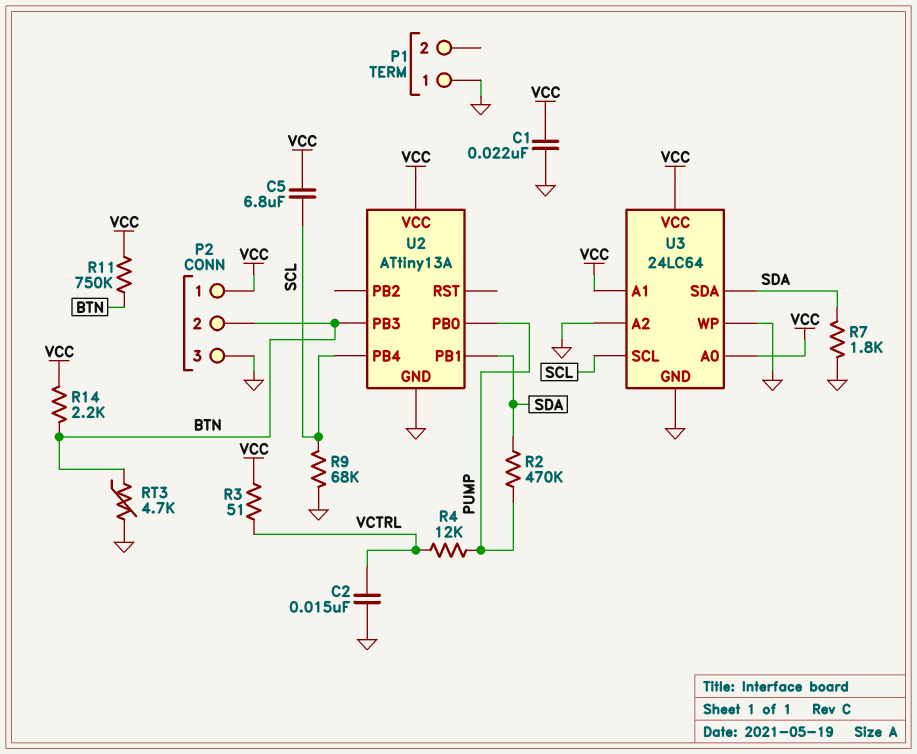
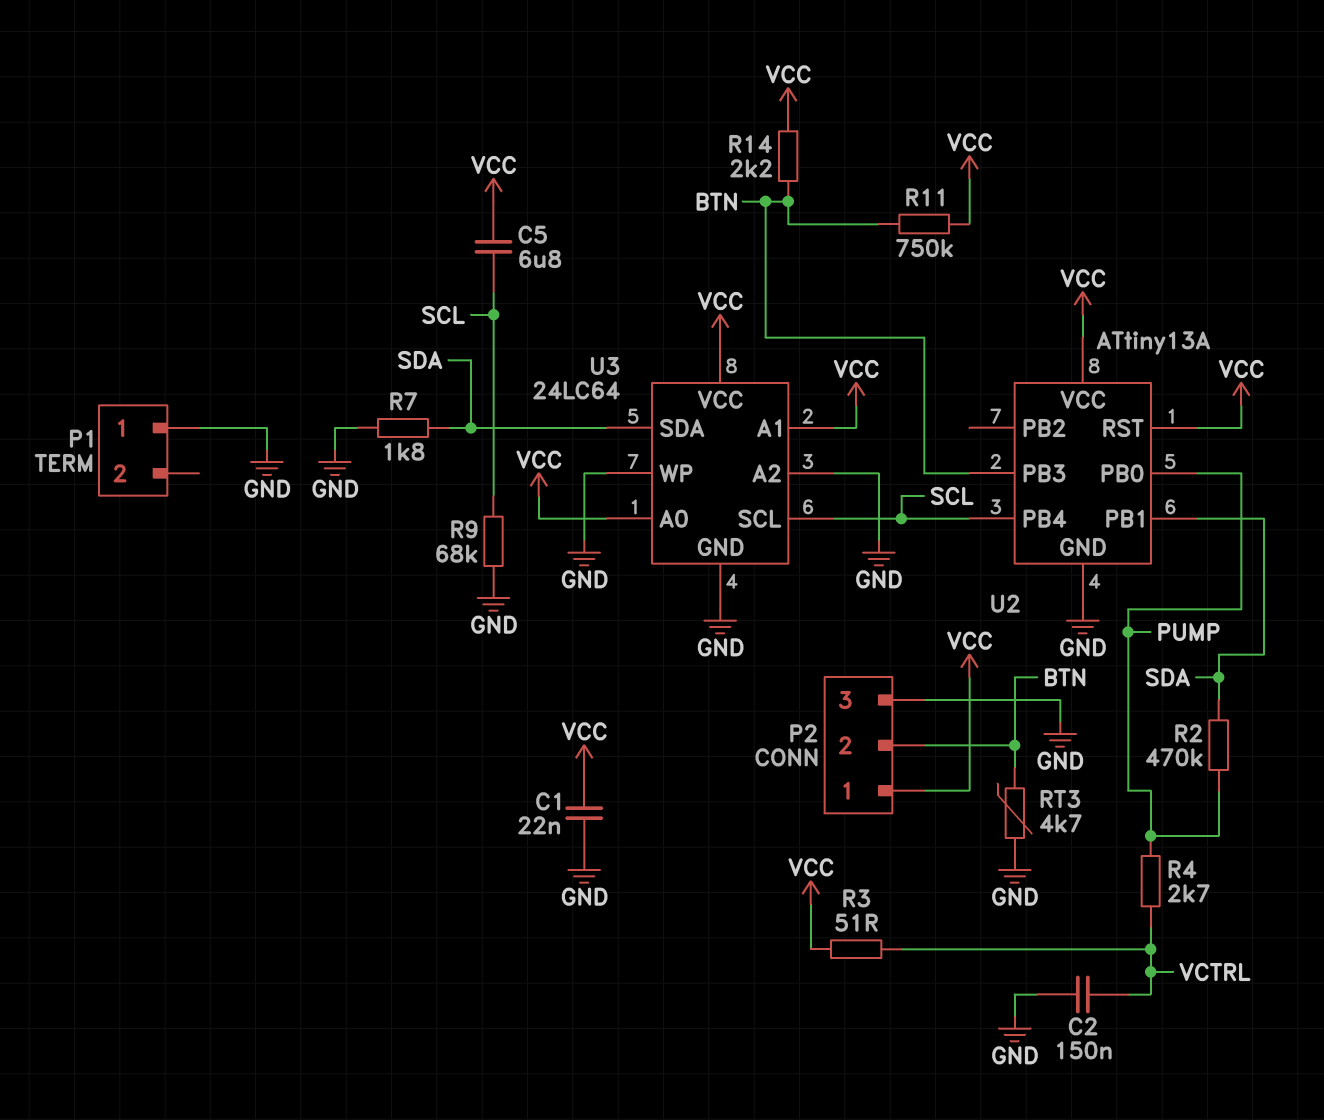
C2: 15nF (GND, VCTRL) -> 150nF (GND, VCTRL)
R4: 12k (PUMP, VCTRL) -> 2.7k (PUMP, VCTRL)
U2 pin RST: none -> VCC

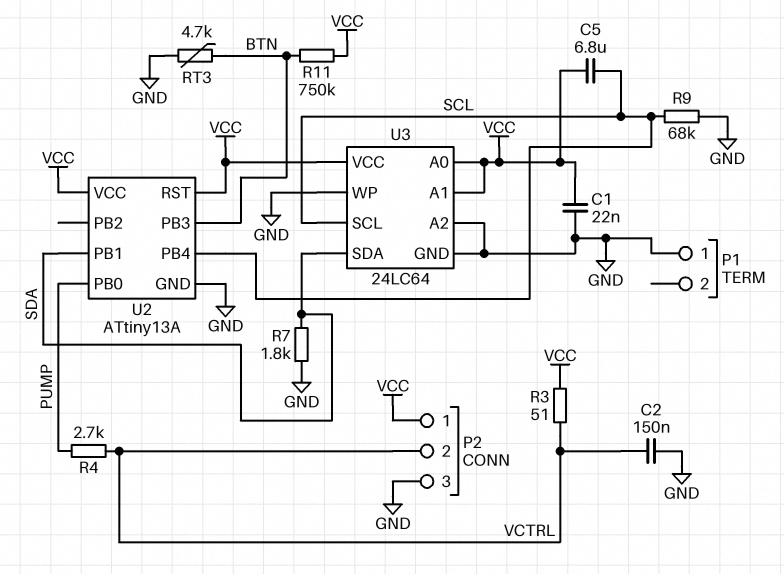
P2 pin 2: BTN -> VCTRL
R2: 470k (PUMP, SDA) -> none
R14: 2.2k (BTN, VCC) -> none

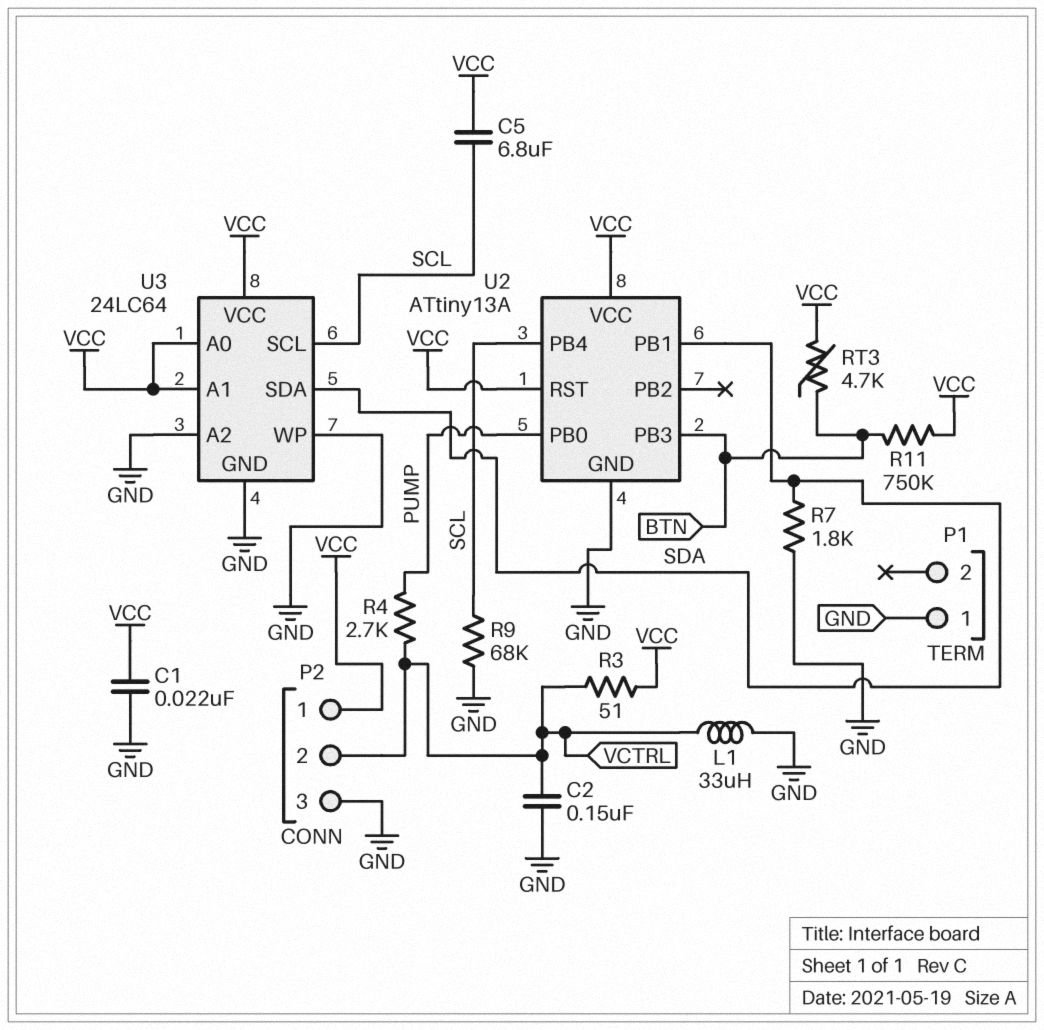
L1: none -> 33uH (GND, VCTRL)
RT3: 4.7k (BTN, GND) -> 4.7k (BTN, VCC)

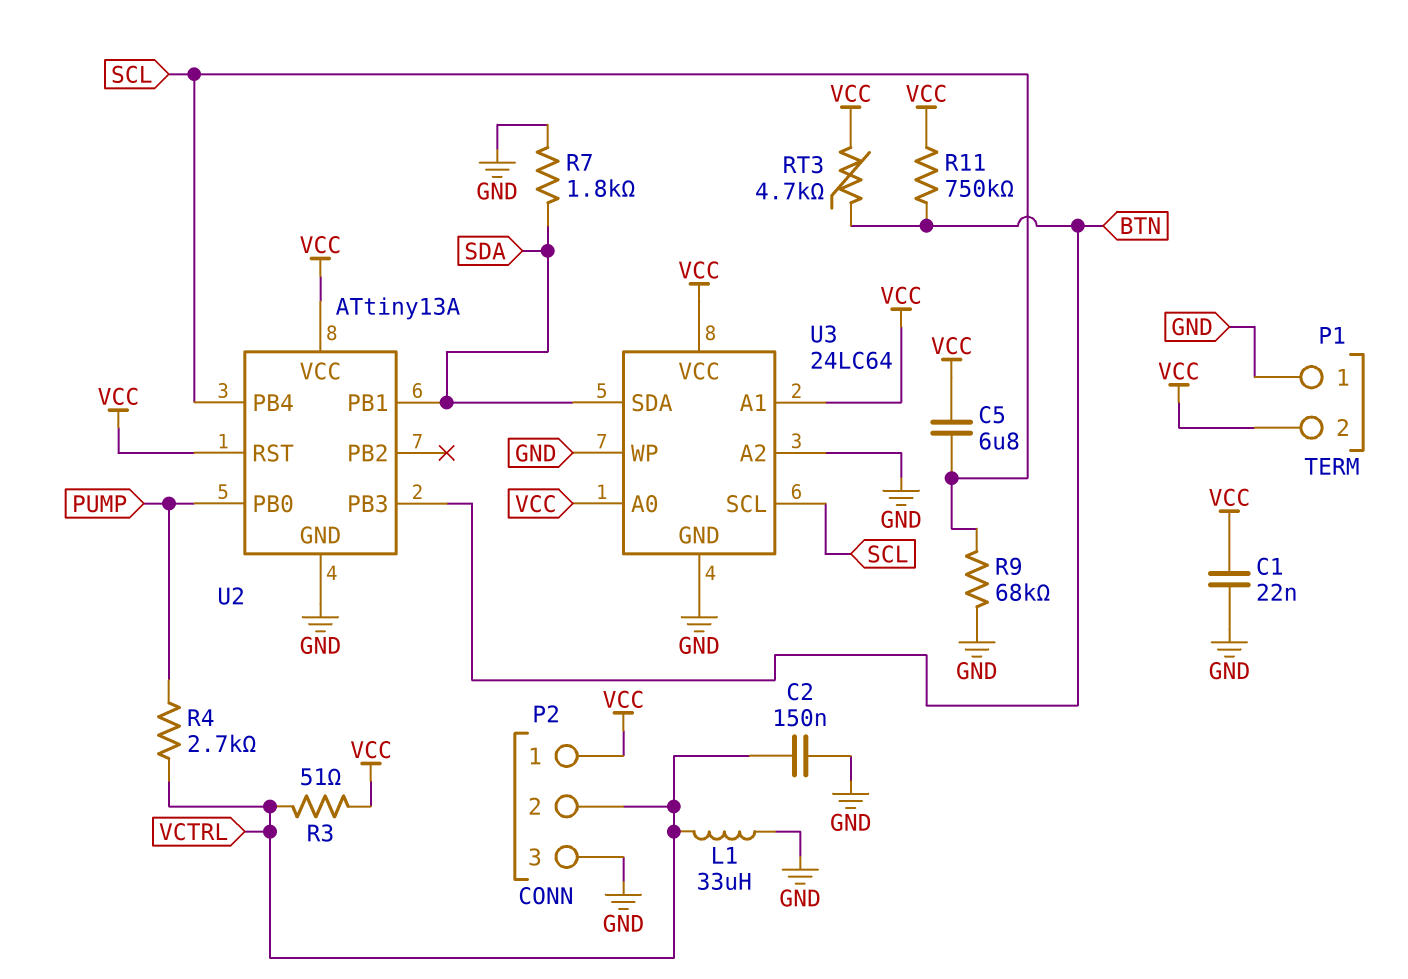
P1 pin 2: none -> VCC

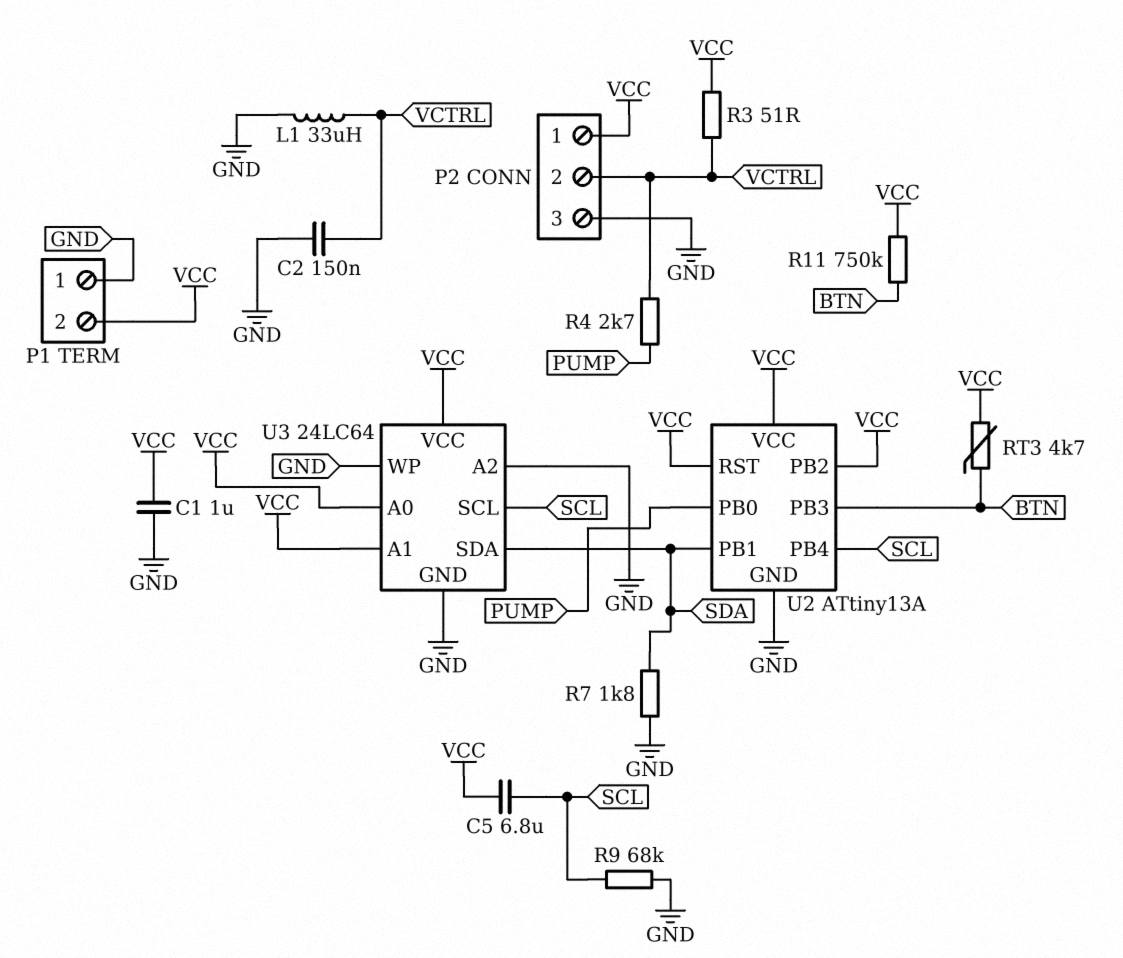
C1: 22nF (GND, VCC) -> 1uF (GND, VCC)
U2 pin PB2: none -> VCC

